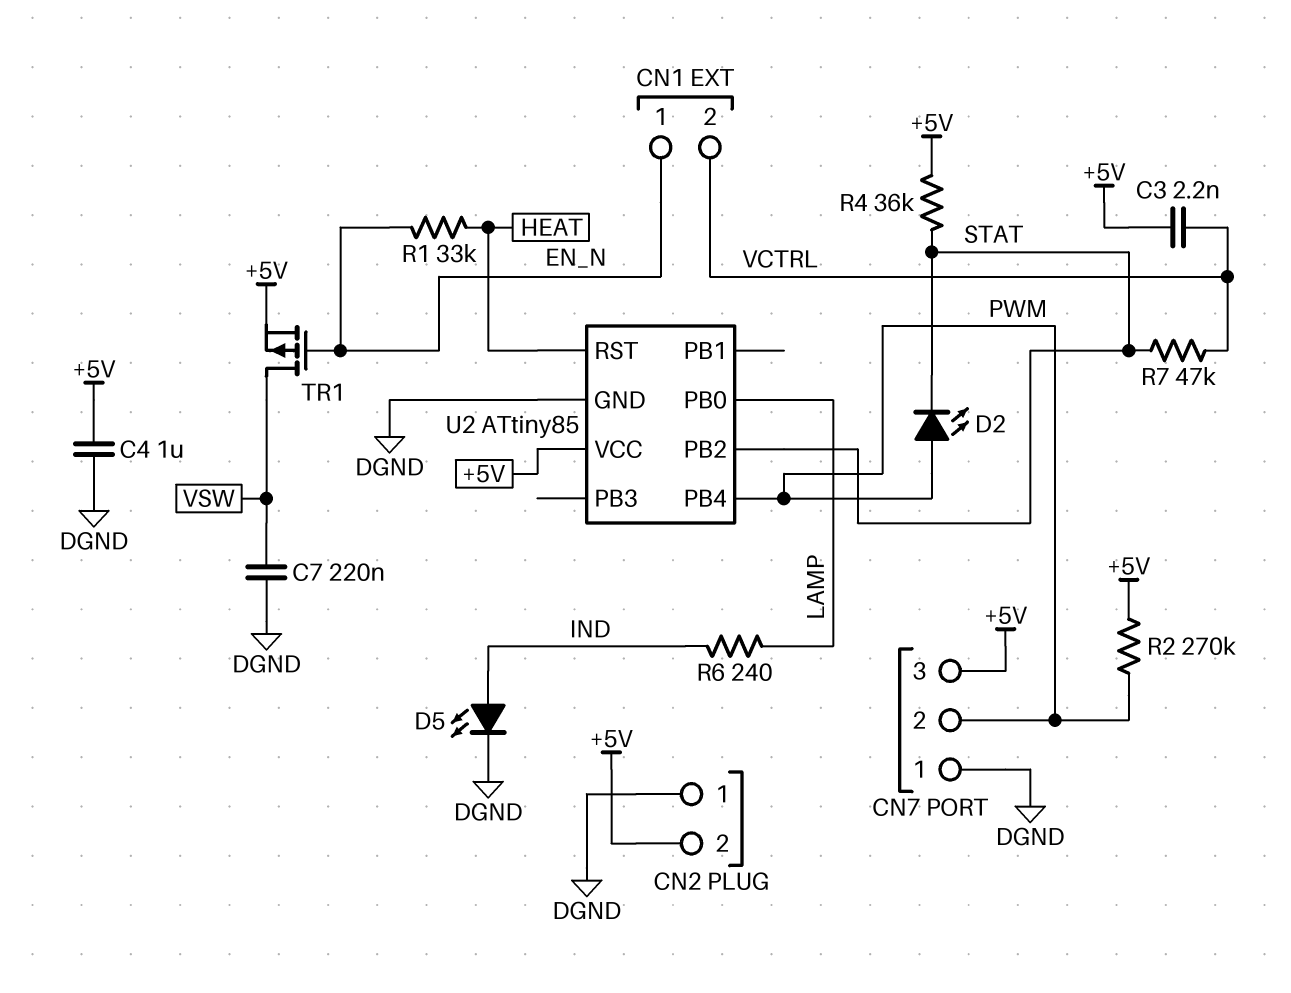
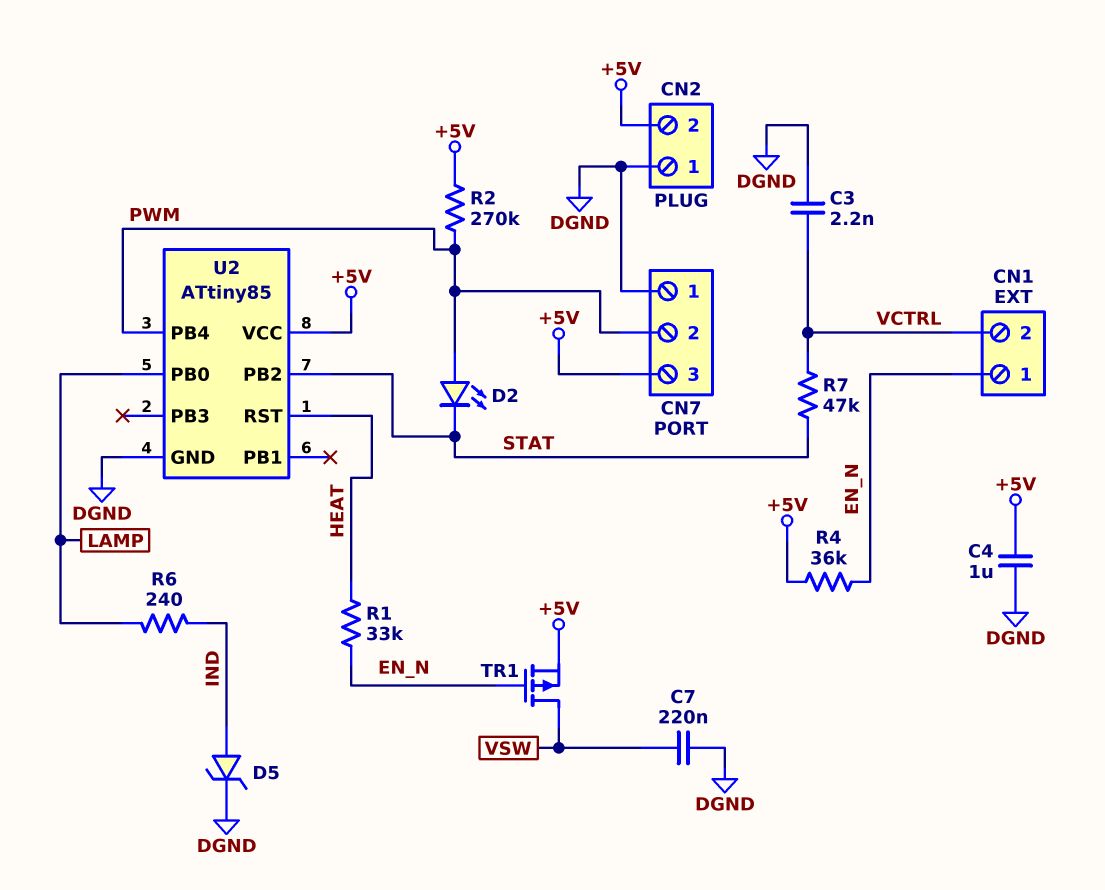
C3: 2.2nF (+5V, VCTRL) -> 2.2nF (DGND, VCTRL)
D5: LED (A IND, K DGND) -> zener (A IND, K DGND)
R4: 36k (+5V, STAT) -> 36k (+5V, EN_N)

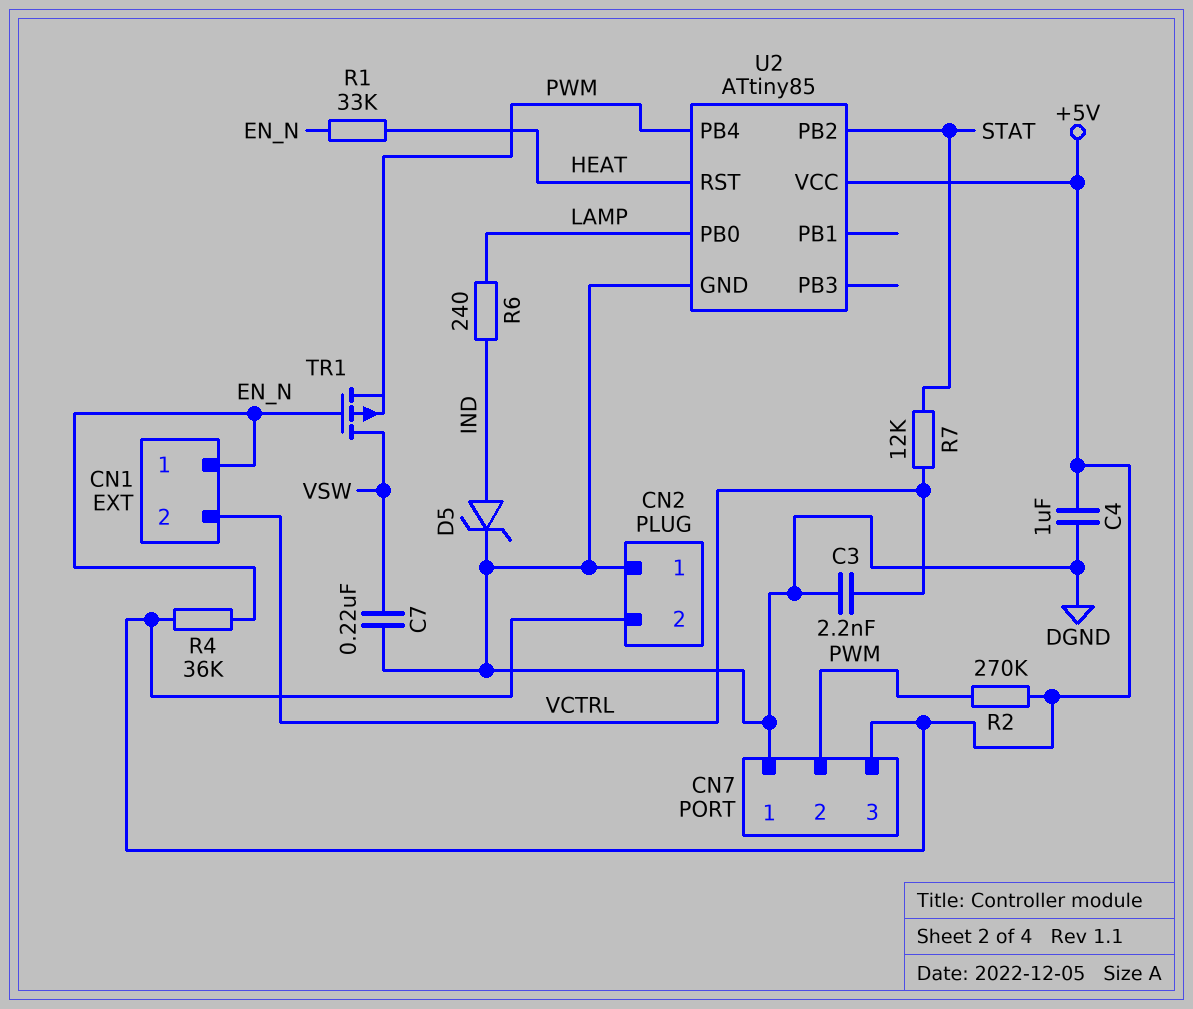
D2: LED (A PWM, K STAT) -> none
R7: 47k (STAT, VCTRL) -> 12k (STAT, VCTRL)
TR1: PMOS (G EN_N, D VSW, S +5V) -> PMOS (G EN_N, D VSW, S PWM)

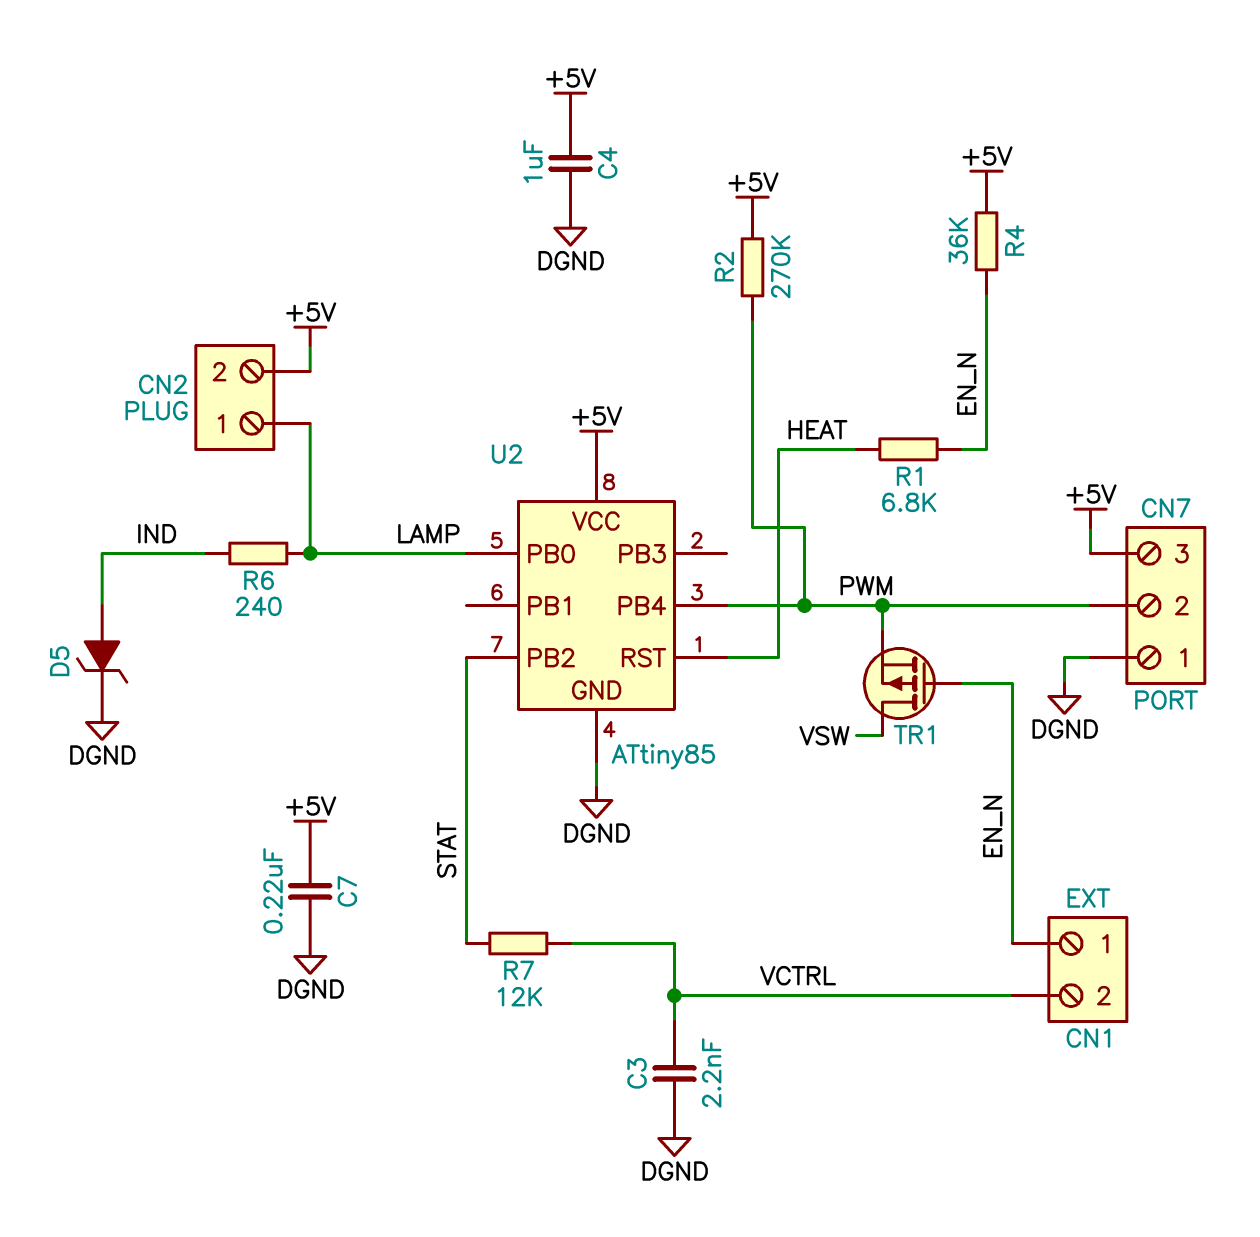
C7: 220nF (DGND, VSW) -> 220nF (+5V, DGND)
CN2 pin 1: DGND -> LAMP
R1: 33k (EN_N, HEAT) -> 6.8k (EN_N, HEAT)

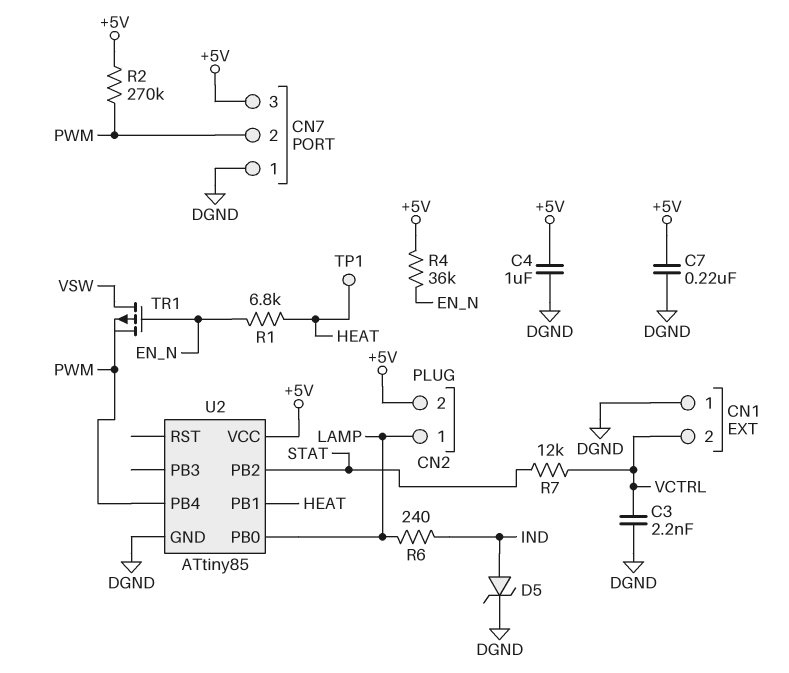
CN1 pin 1: EN_N -> DGND
TP1: none -> test point (HEAT)
U2 pin PB1: none -> HEAT
U2 pin RST: HEAT -> none

